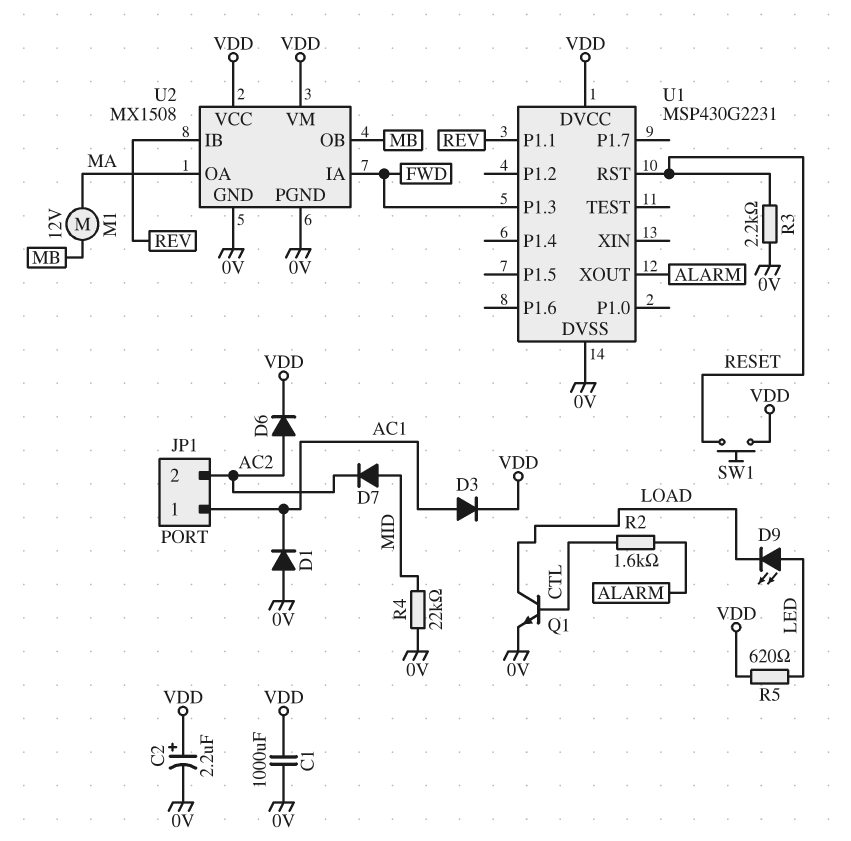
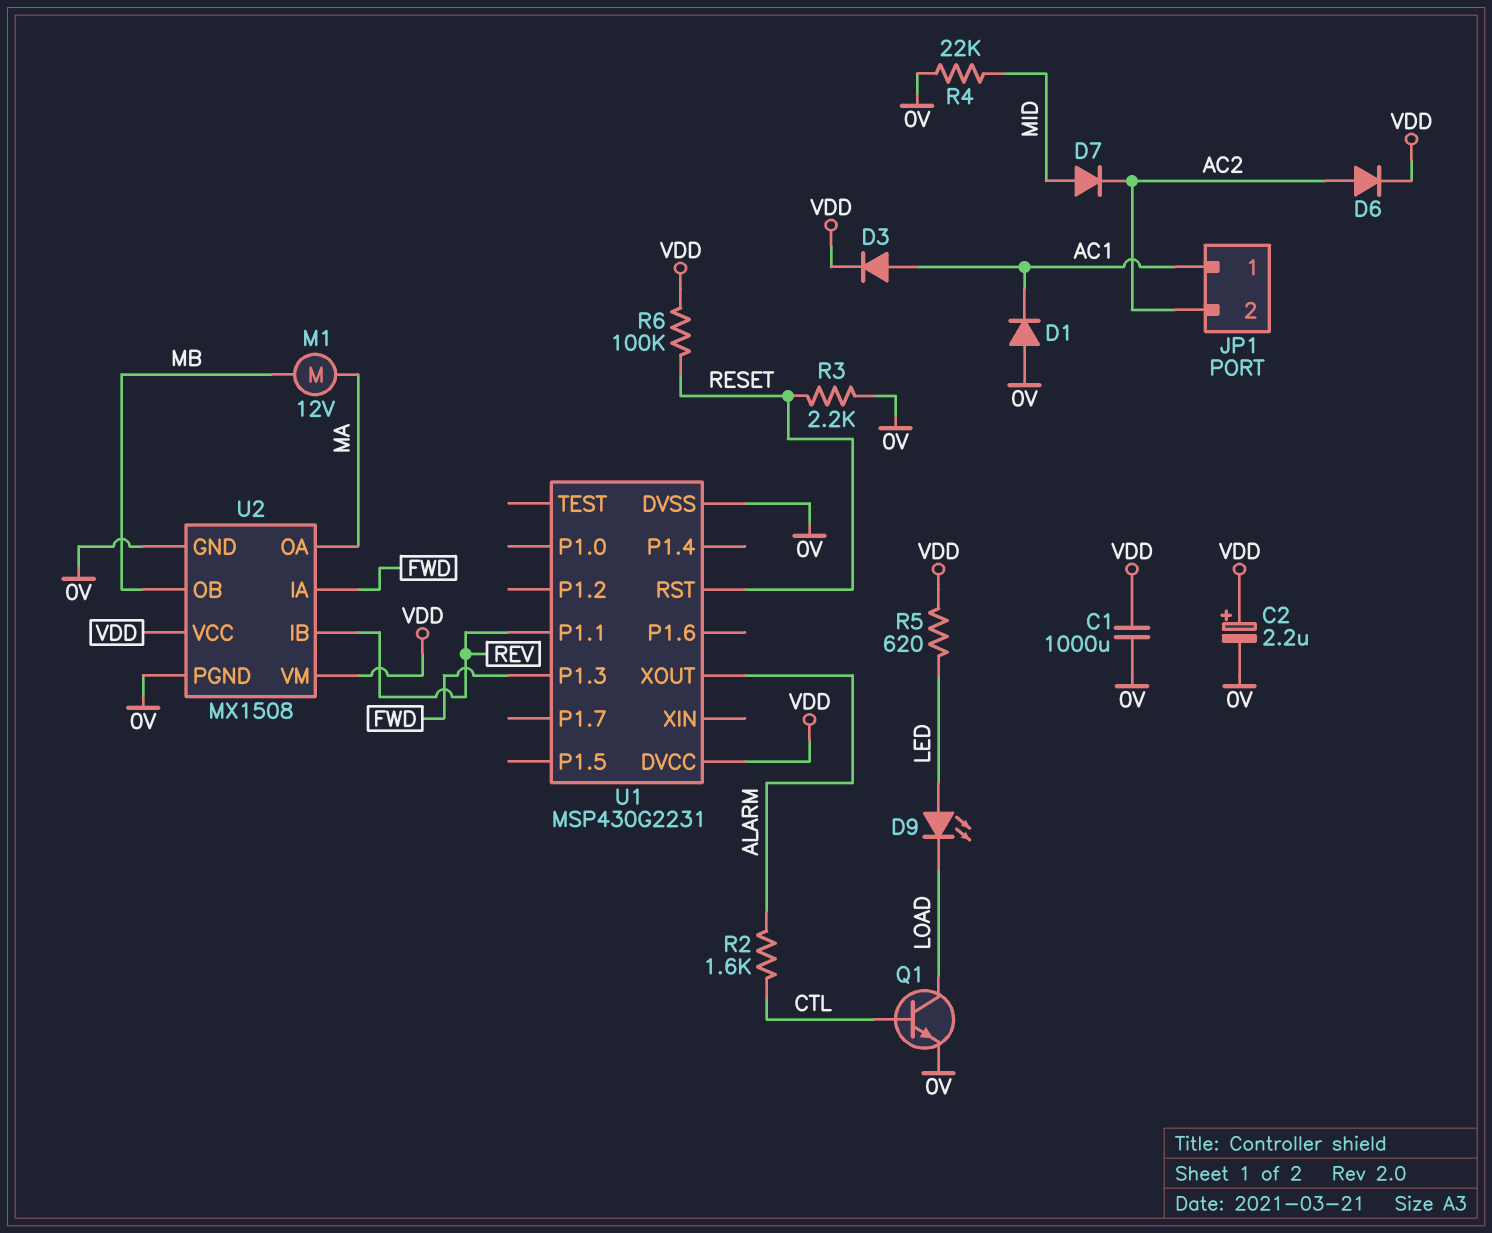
R6: none -> 100k (RESET, VDD)
SW1: button (RESET, VDD) -> none

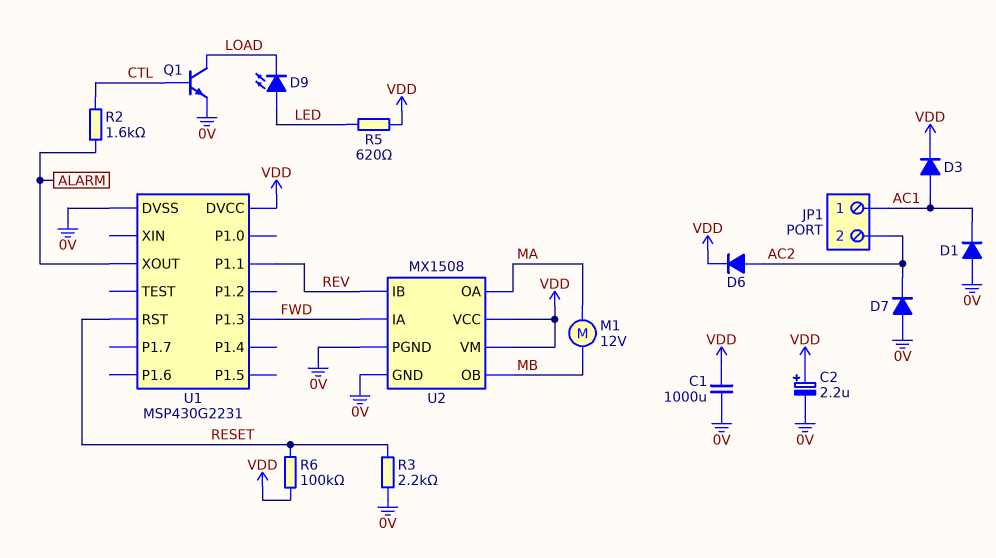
D7: diode (A MID, K AC2) -> diode (A 0V, K AC2)
R4: 22k (0V, MID) -> none

